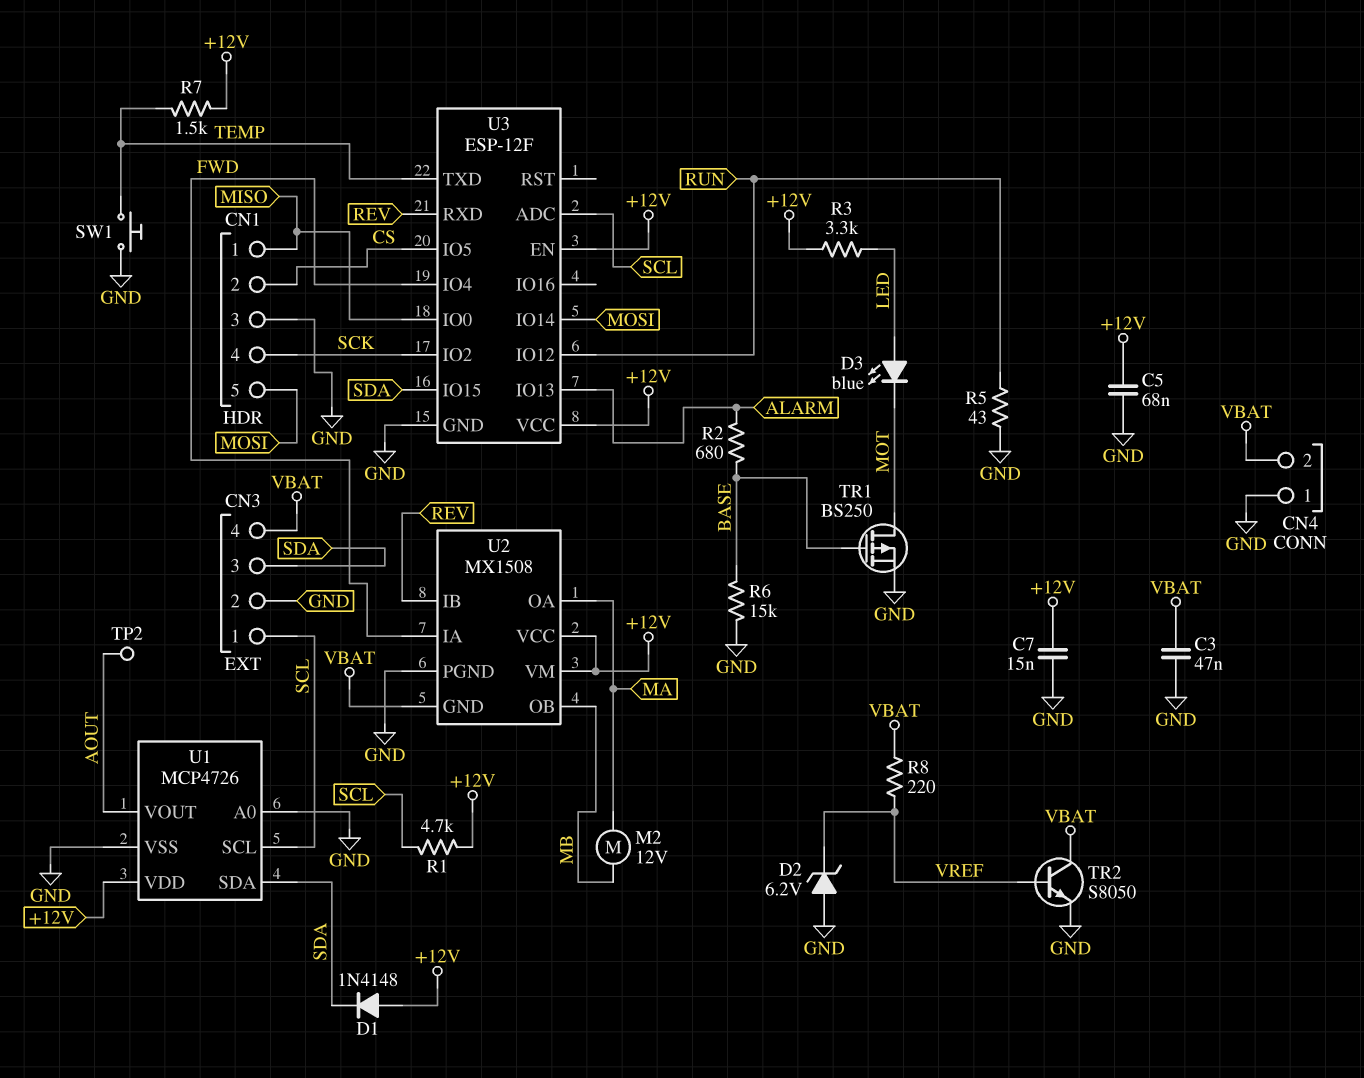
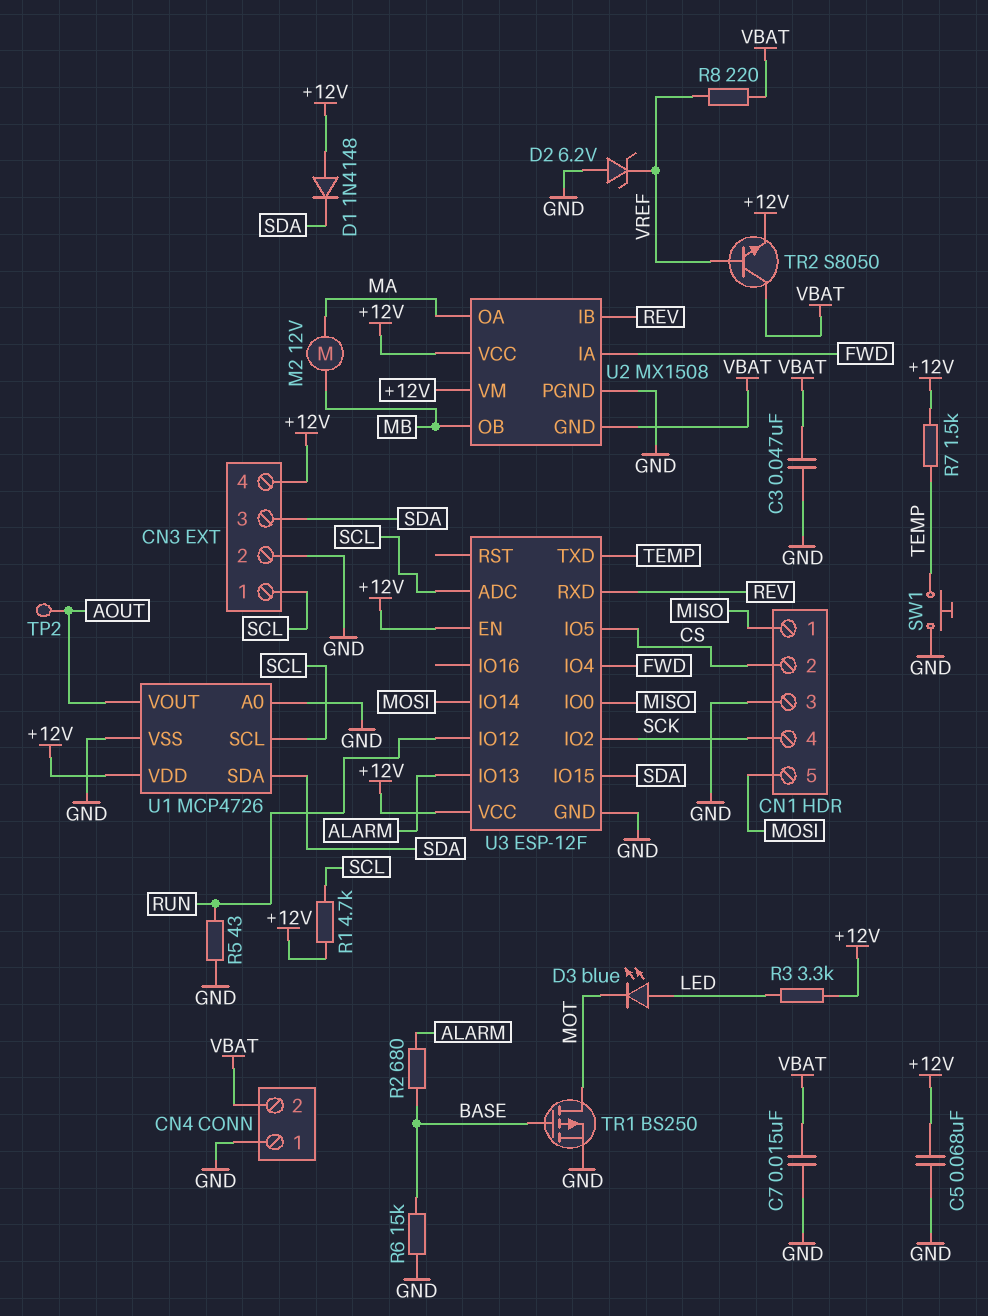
C7: 15nF (+12V, GND) -> 15nF (GND, VBAT)
CN3 pin 4: VBAT -> +12V
TR2: NPN S8050 (B VREF, C VBAT, E GND) -> NPN S8050 (B VREF, C VBAT, E +12V)

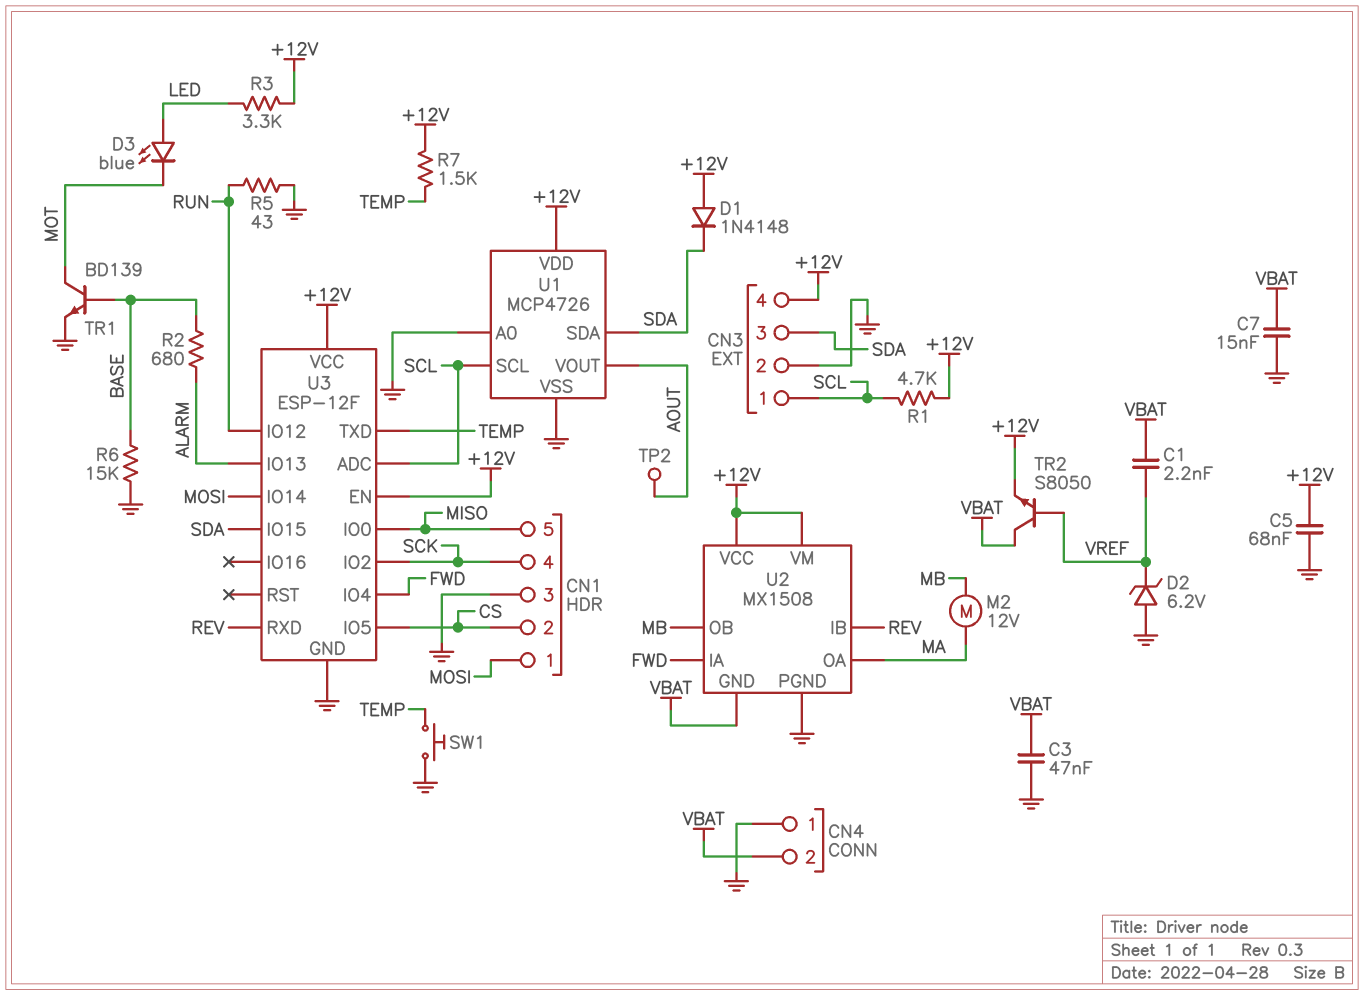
C1: none -> 2.2nF (VBAT, VREF)
CN1 pin 1: MISO -> MOSI
CN1 pin 5: MOSI -> MISO
R8: 220 (VBAT, VREF) -> none
TR1: PMOS BS250 (G BASE, D MOT, S GND) -> NPN BD139 (B BASE, C MOT, E GND)

